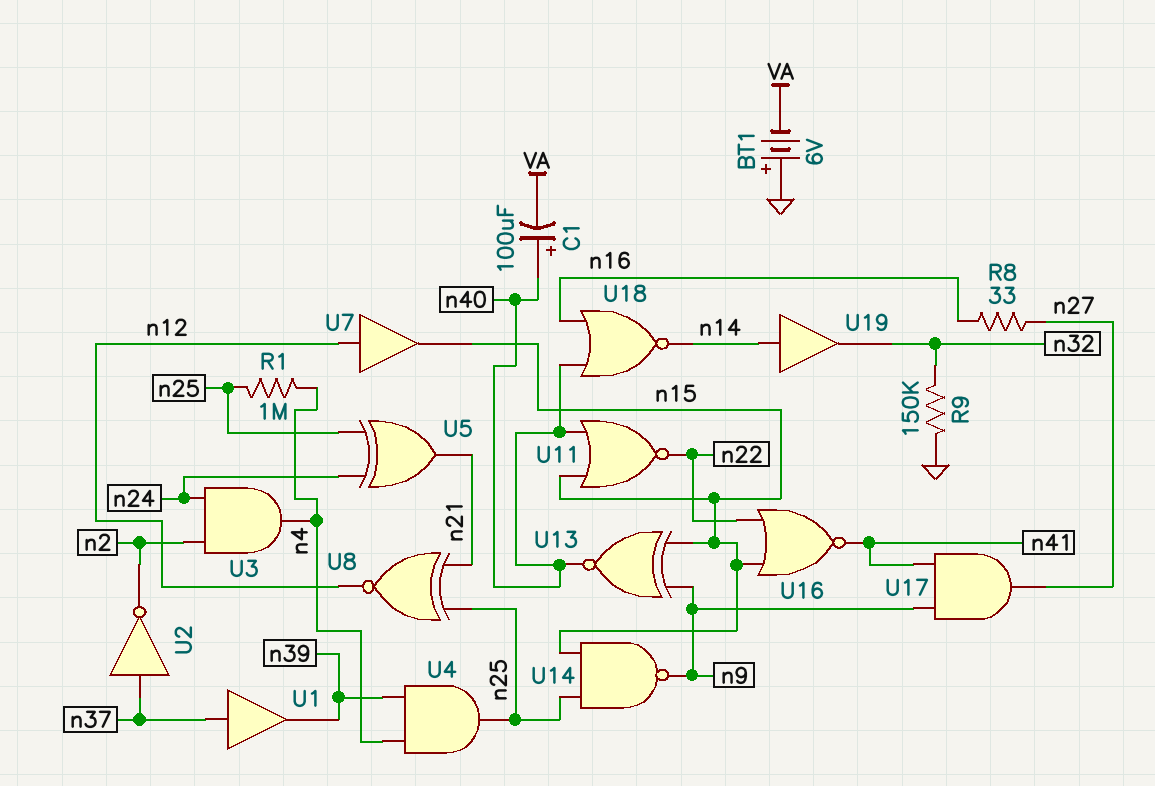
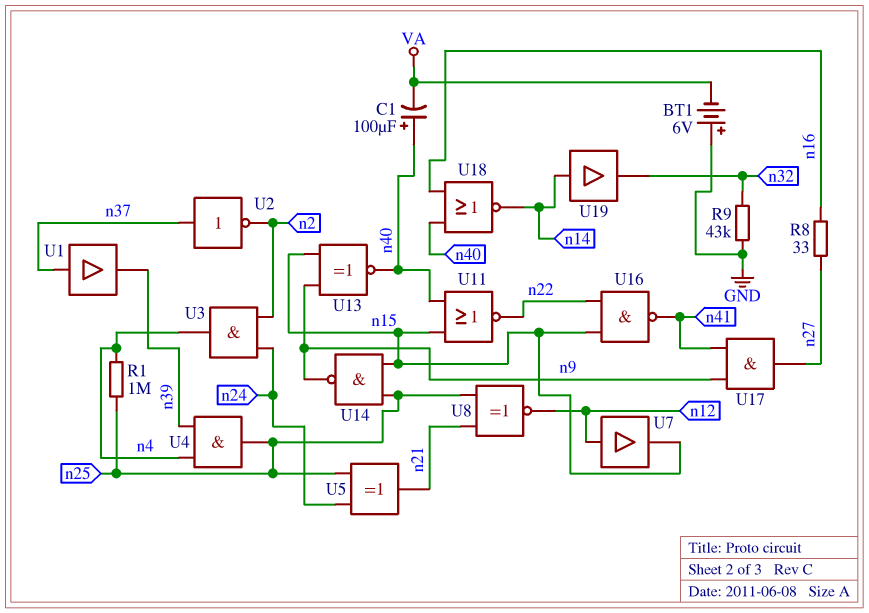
R9: 150k (GND, n32) -> 43k (GND, n32)
U16: NOR (in n15, in n22, out n41) -> NAND (in n15, in n22, out n41)

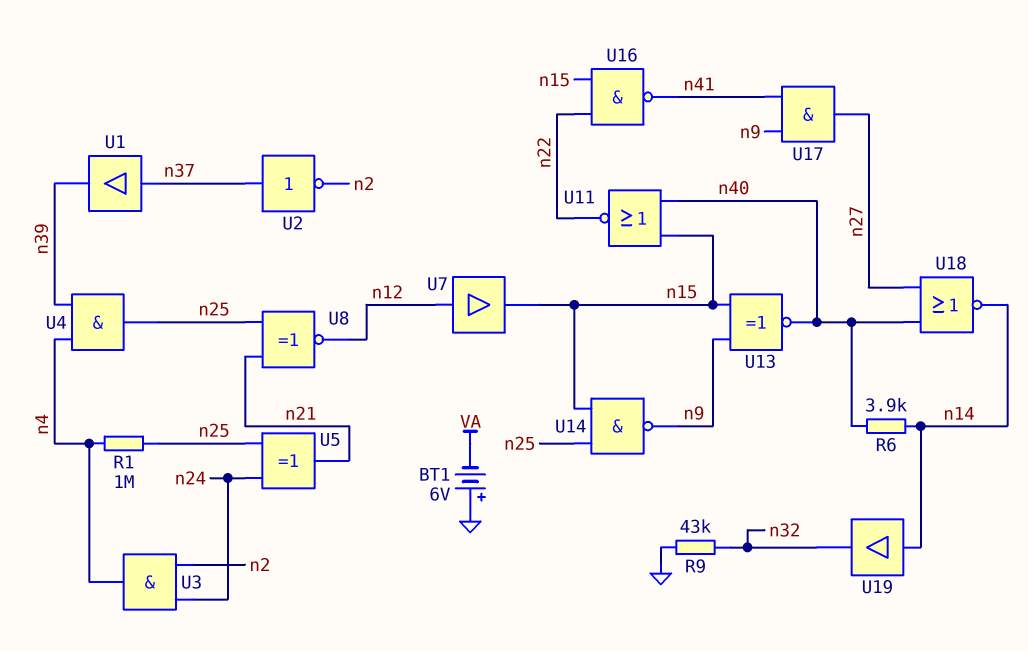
C1: 100uF (plus n40, minus VA) -> none
R6: none -> 3.9k (n14, n40)
R8: 33 (n16, n27) -> none
U18: NOR (in n16, in n40, out n14) -> NOR (in n27, in n40, out n14)

